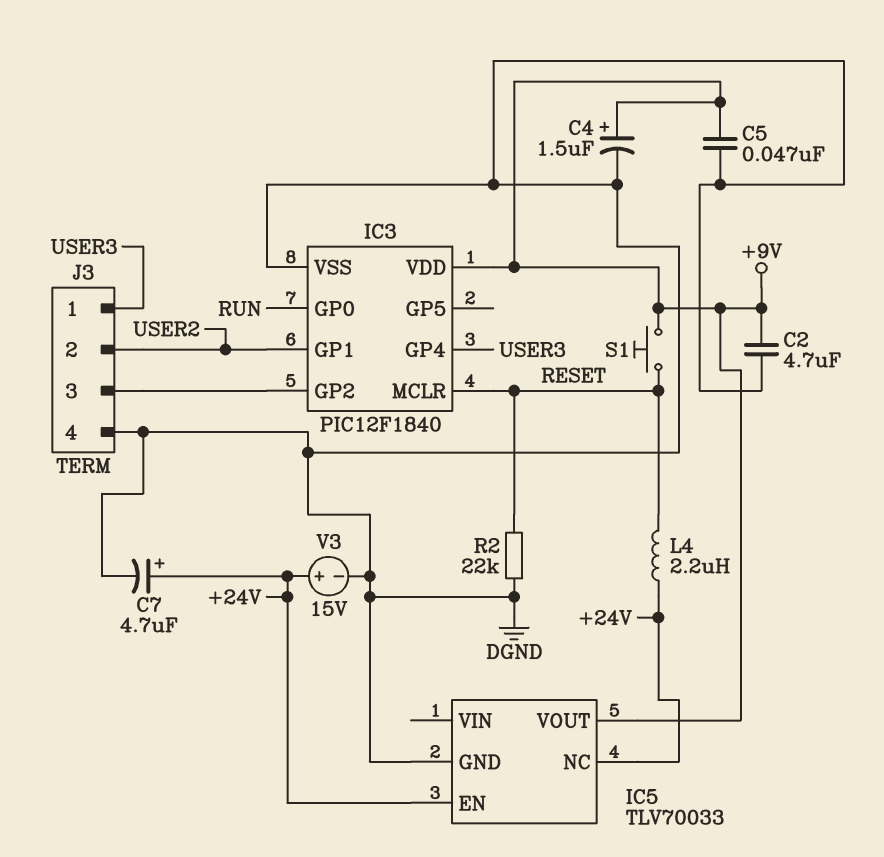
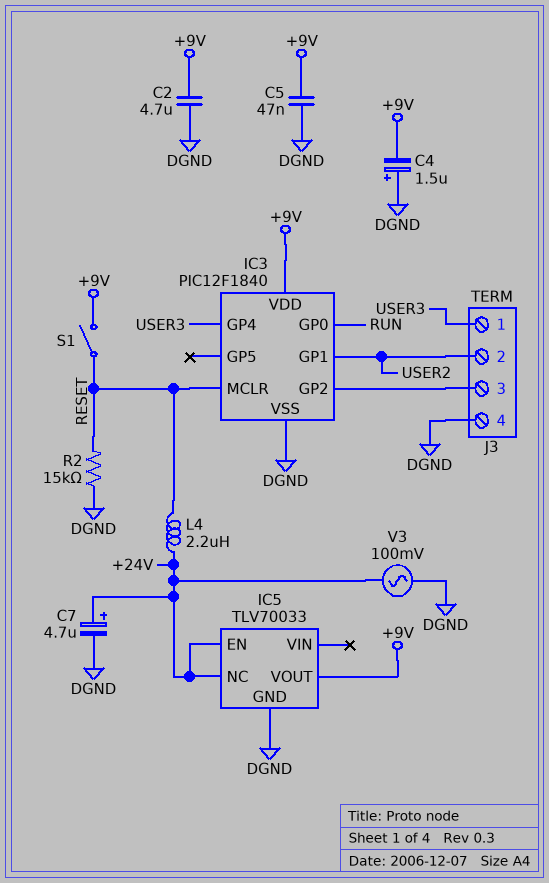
C4: 1.5uF (plus +9V, minus DGND) -> 1.5uF (plus DGND, minus +9V)
R2: 22k (DGND, RESET) -> 15k (DGND, RESET)
S1: button (+9V, RESET) -> switch (+9V, RESET)
V3: 15V (plus +24V, minus DGND) -> AC 100mV (+24V, DGND)

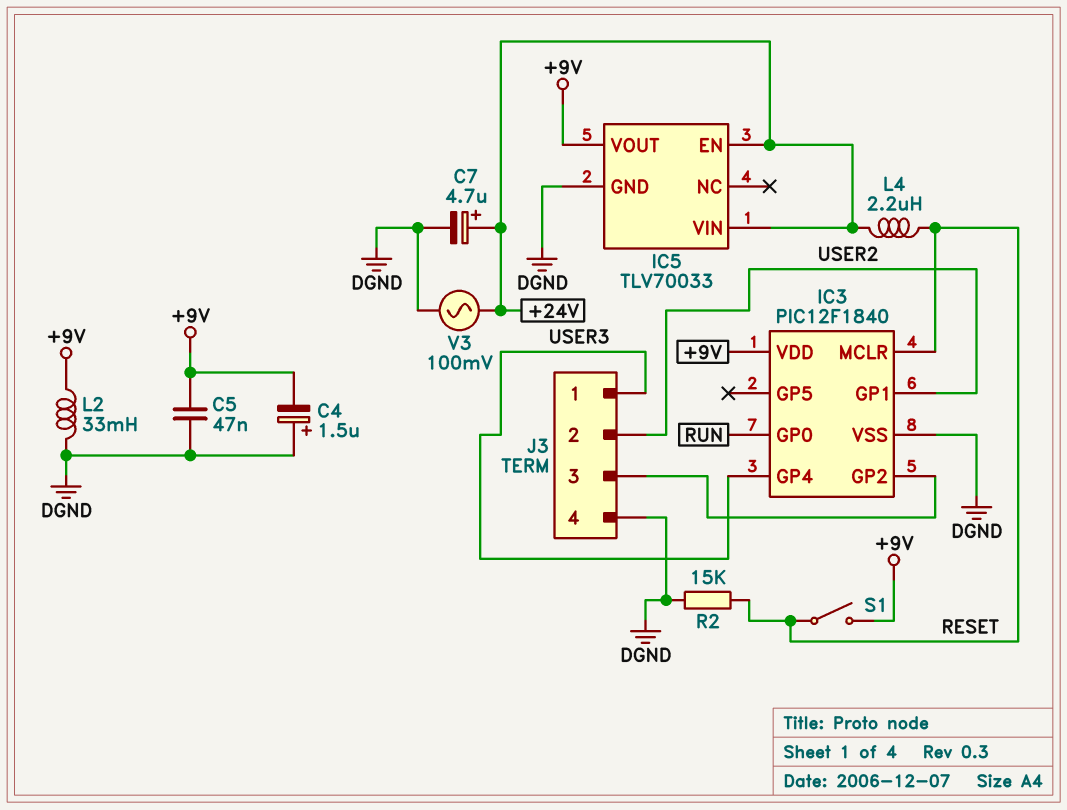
C2: 4.7uF (+9V, DGND) -> none
IC5 pin NC: +24V -> none
IC5 pin VIN: none -> +24V
L2: none -> 33mH (+9V, DGND)

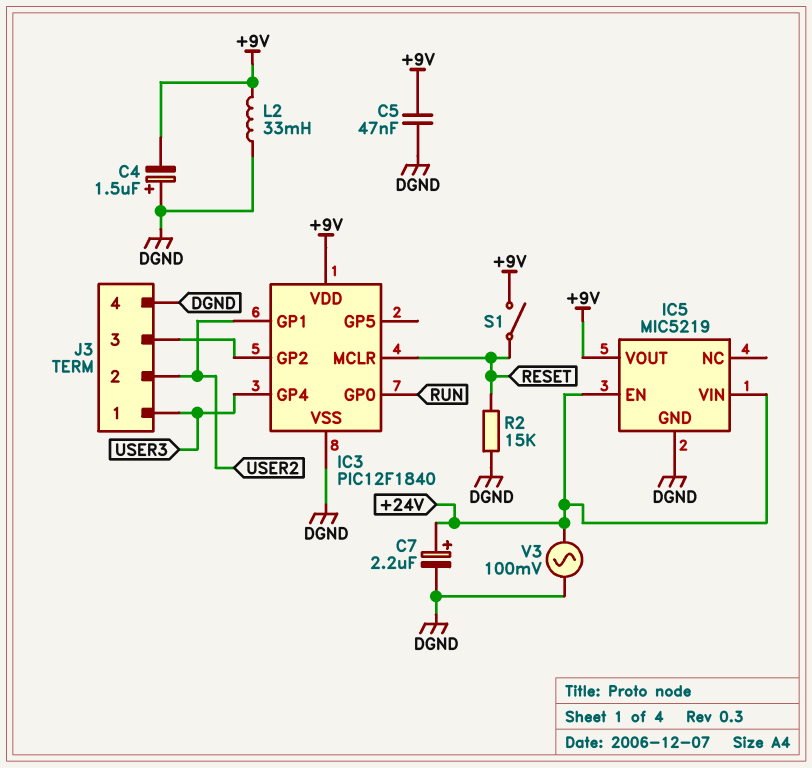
C7: 4.7uF (plus +24V, minus DGND) -> 2.2uF (plus +24V, minus DGND)
IC5: TLV70033 -> MIC5219
L4: 2.2uH (+24V, RESET) -> none

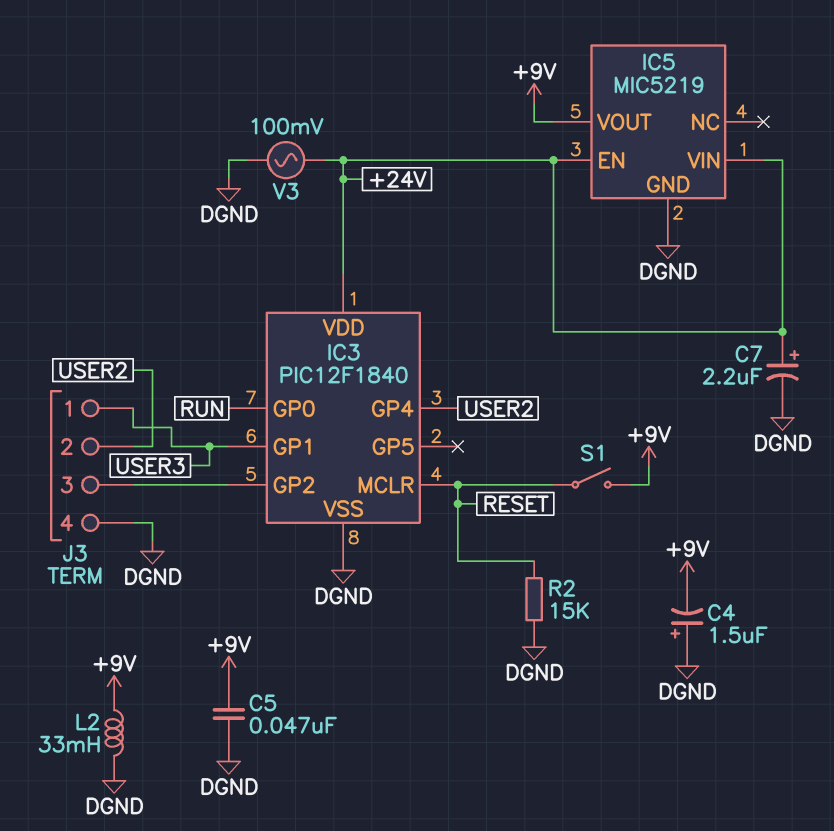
IC3 pin GP1: USER2 -> USER3
IC3 pin GP4: USER3 -> USER2
IC3 pin VDD: +9V -> +24V

